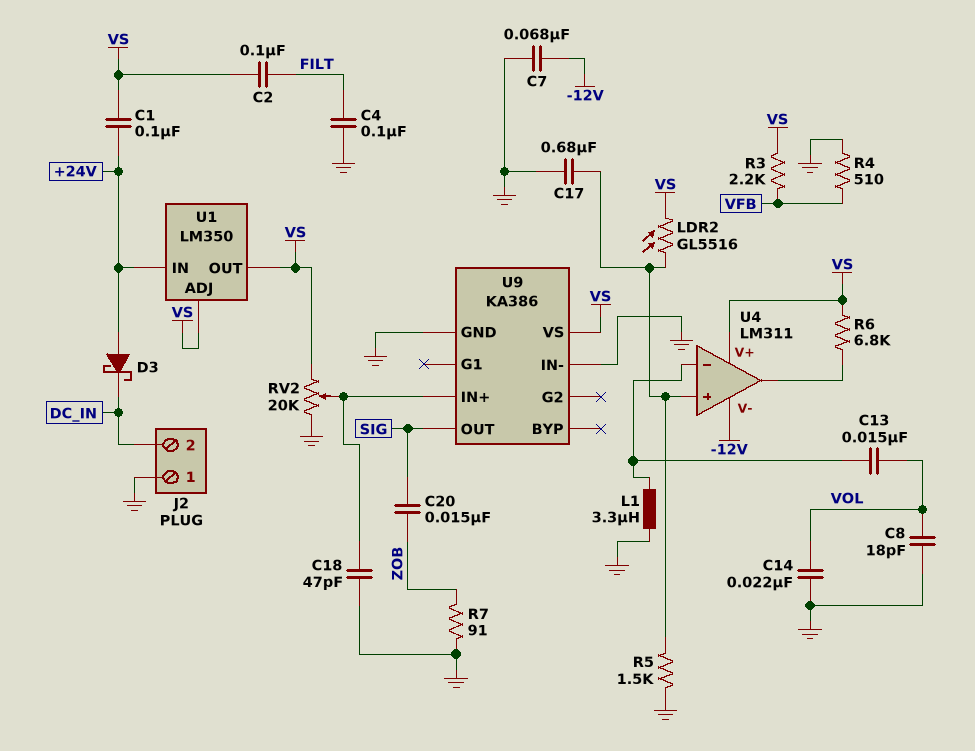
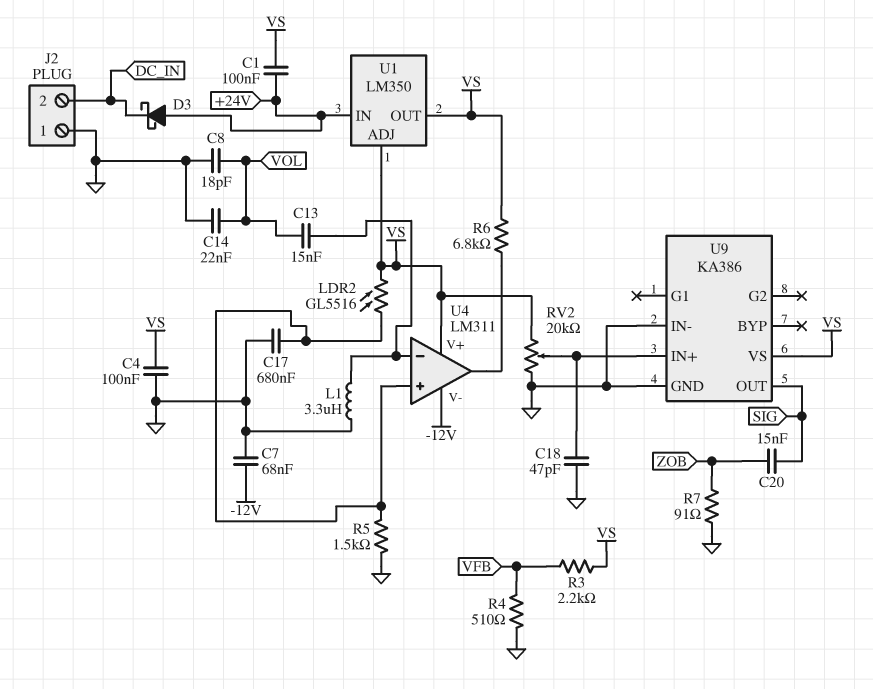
C2: 100nF (FILT, VS) -> none
C4: 100nF (FILT, GND) -> 100nF (GND, VS)

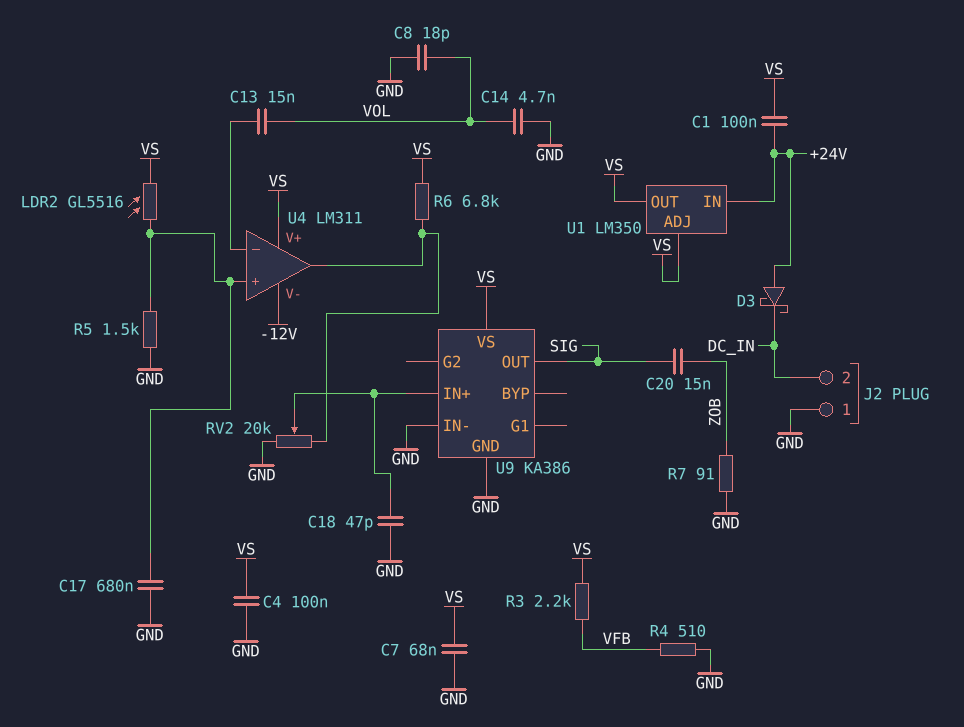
C7: 68nF (-12V, GND) -> 68nF (GND, VS)
C14: 22nF (GND, VOL) -> 4.7nF (GND, VOL)
L1: 3.3uH (GND, U4/in-) -> none
RV2: 20k (GND, VS, wiper U9/IN+) -> 20k (GND, U4/out, wiper U9/IN+)

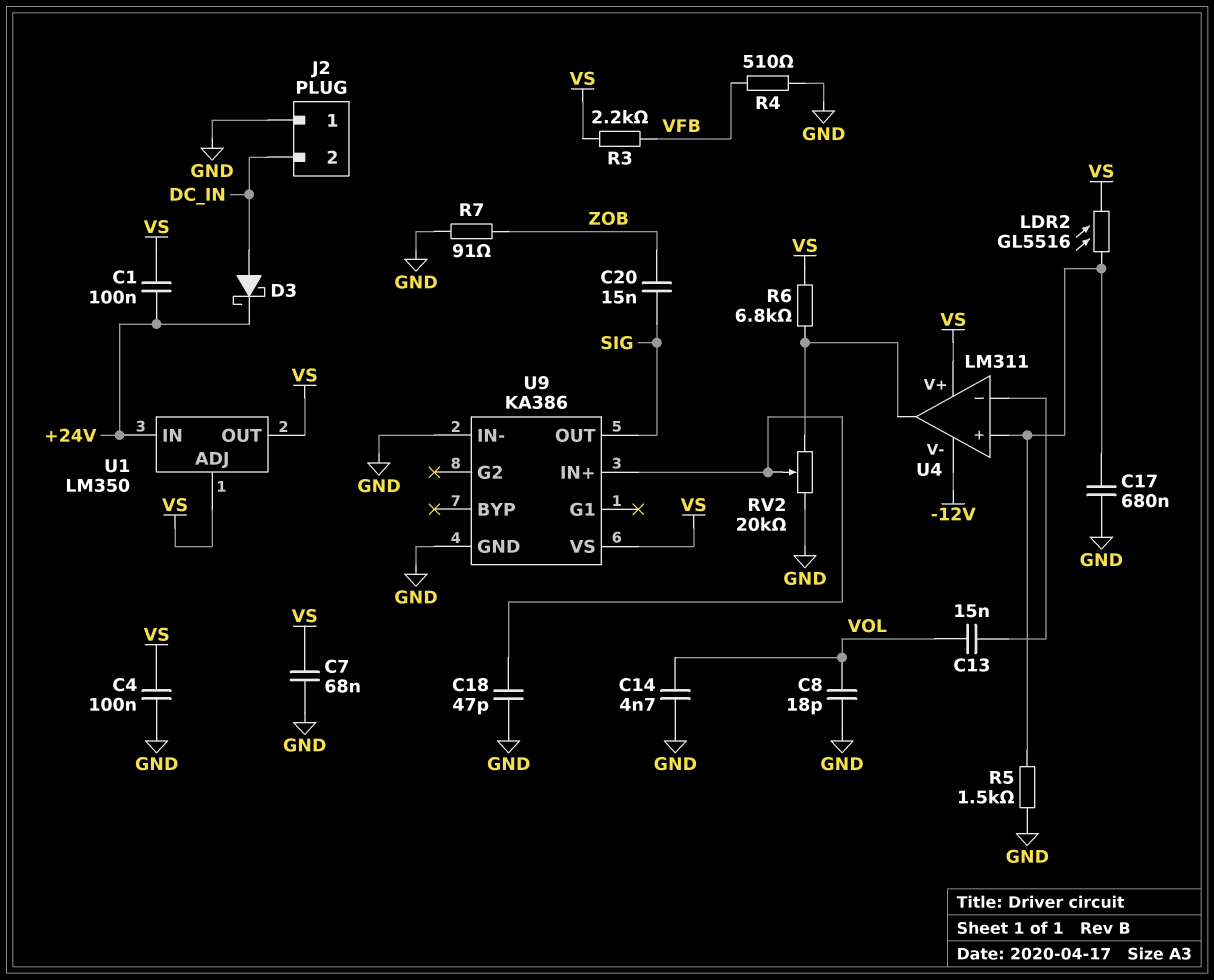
D3: schottky (A +24V, K DC_IN) -> schottky (A DC_IN, K +24V)

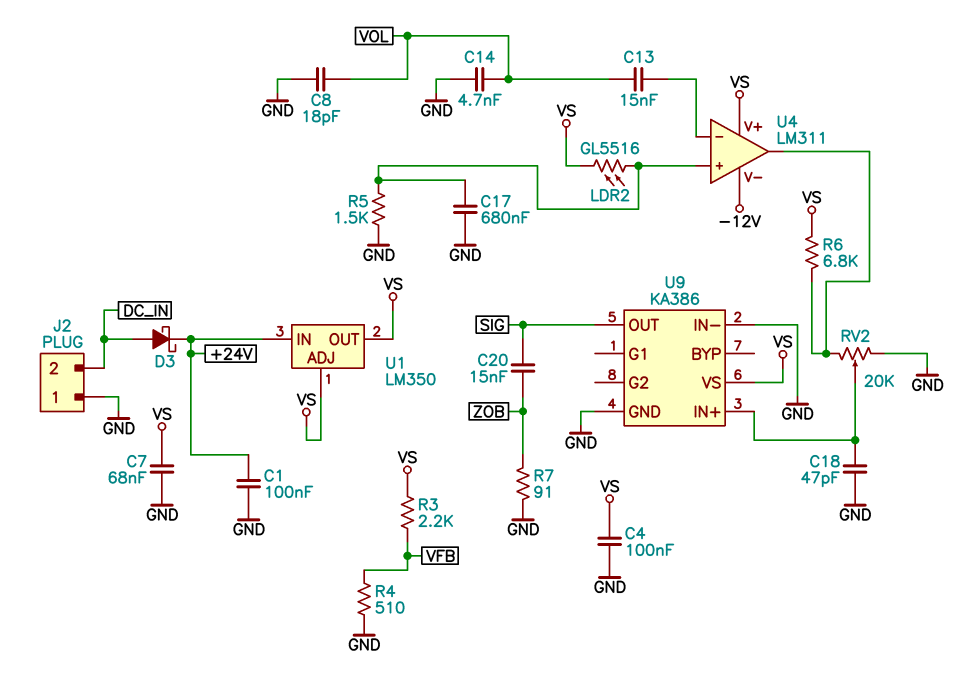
C1: 100nF (+24V, VS) -> 100nF (+24V, GND)

